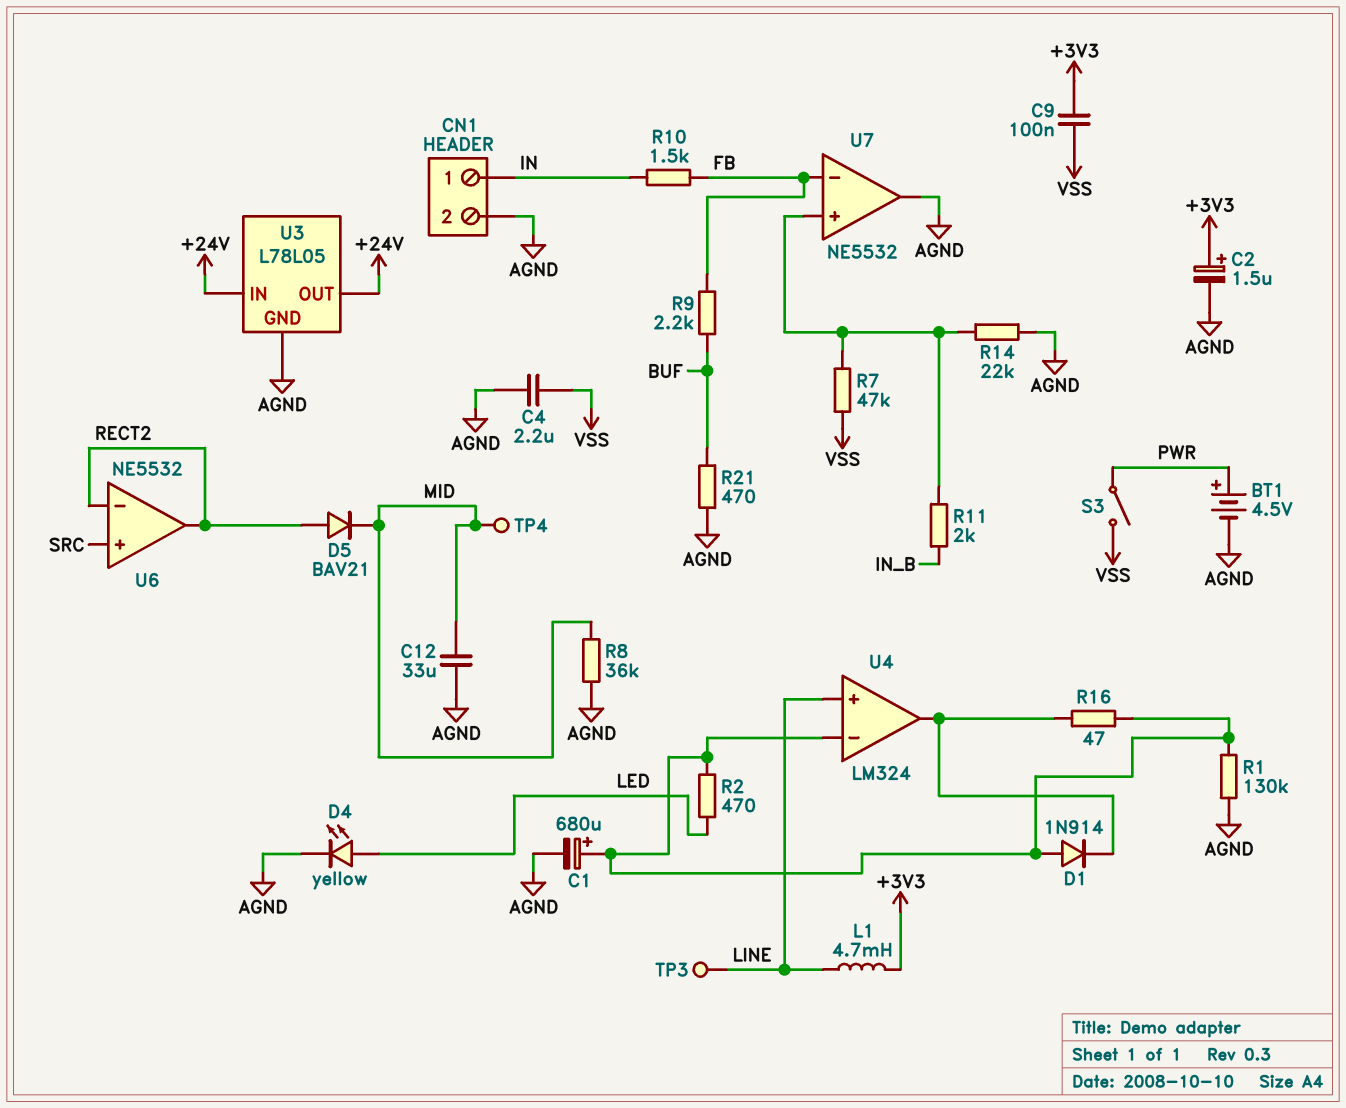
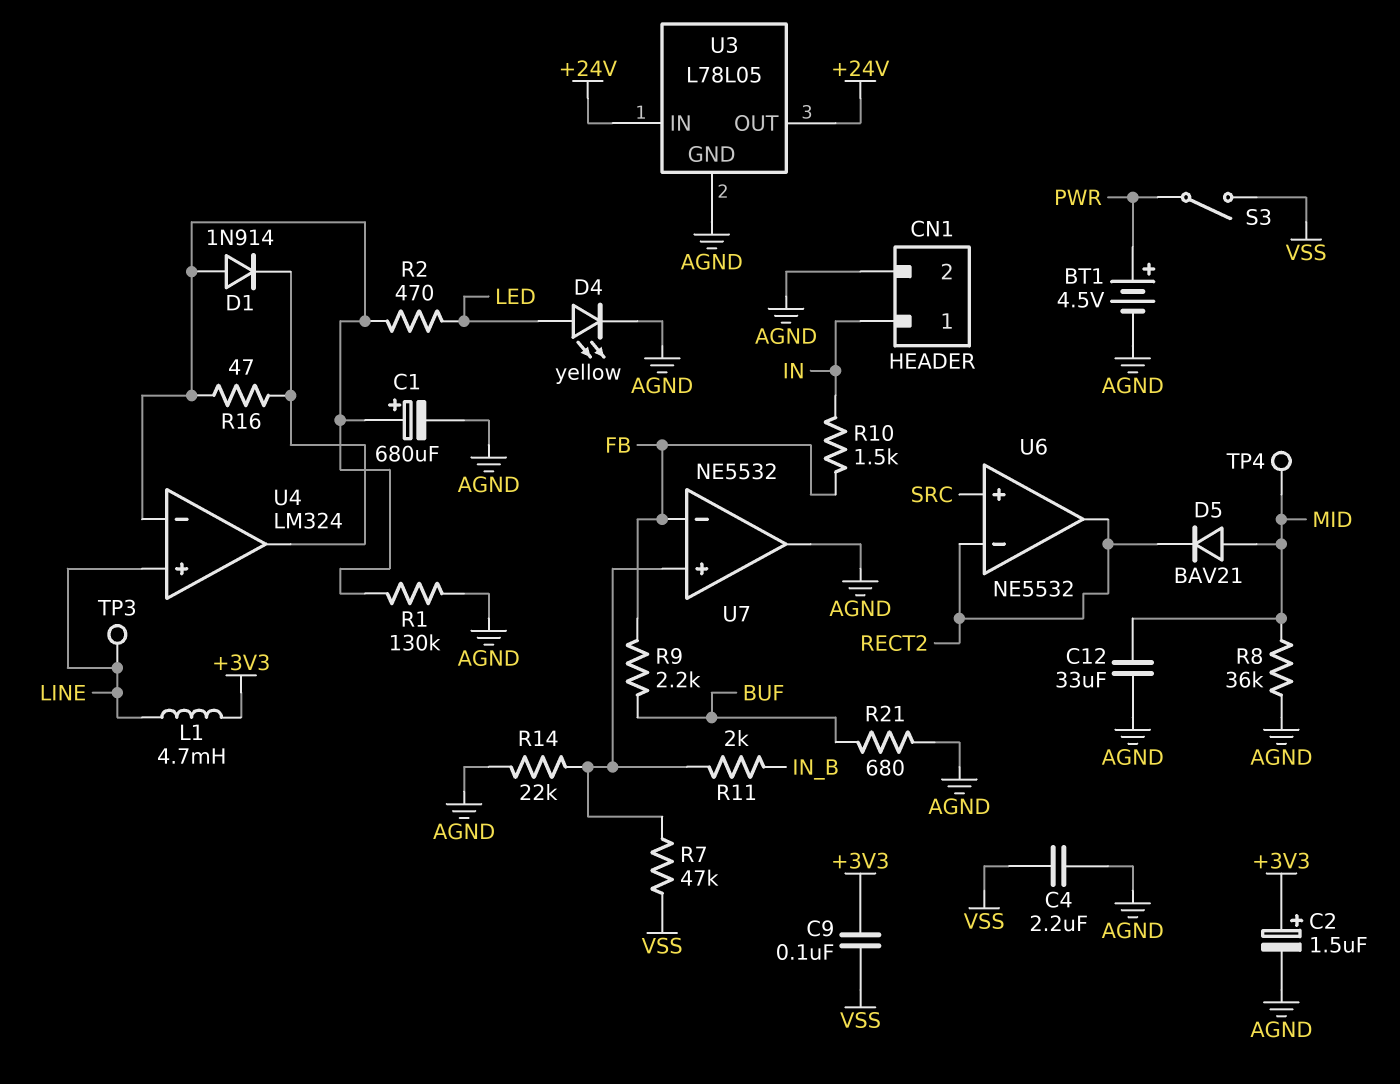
D5: diode BAV21 (A RECT2, K MID) -> diode BAV21 (A MID, K RECT2)
R21: 470 (AGND, BUF) -> 680 (AGND, BUF)

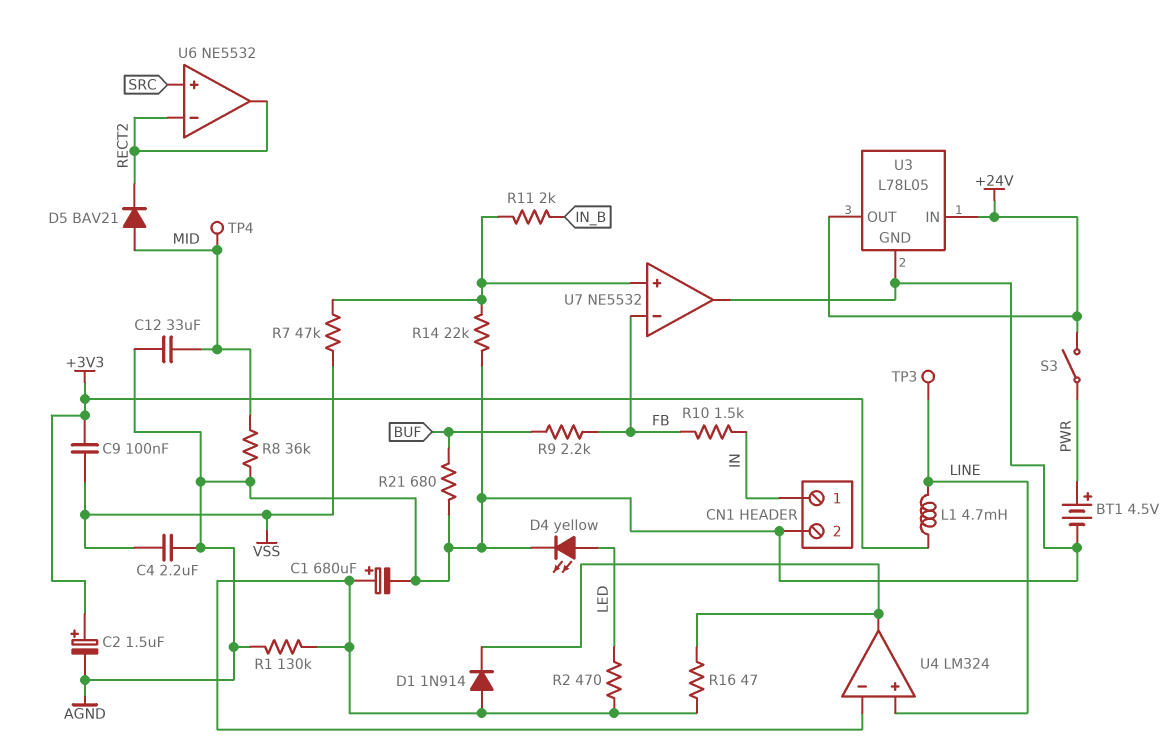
S3: switch (PWR, VSS) -> switch (+24V, PWR)

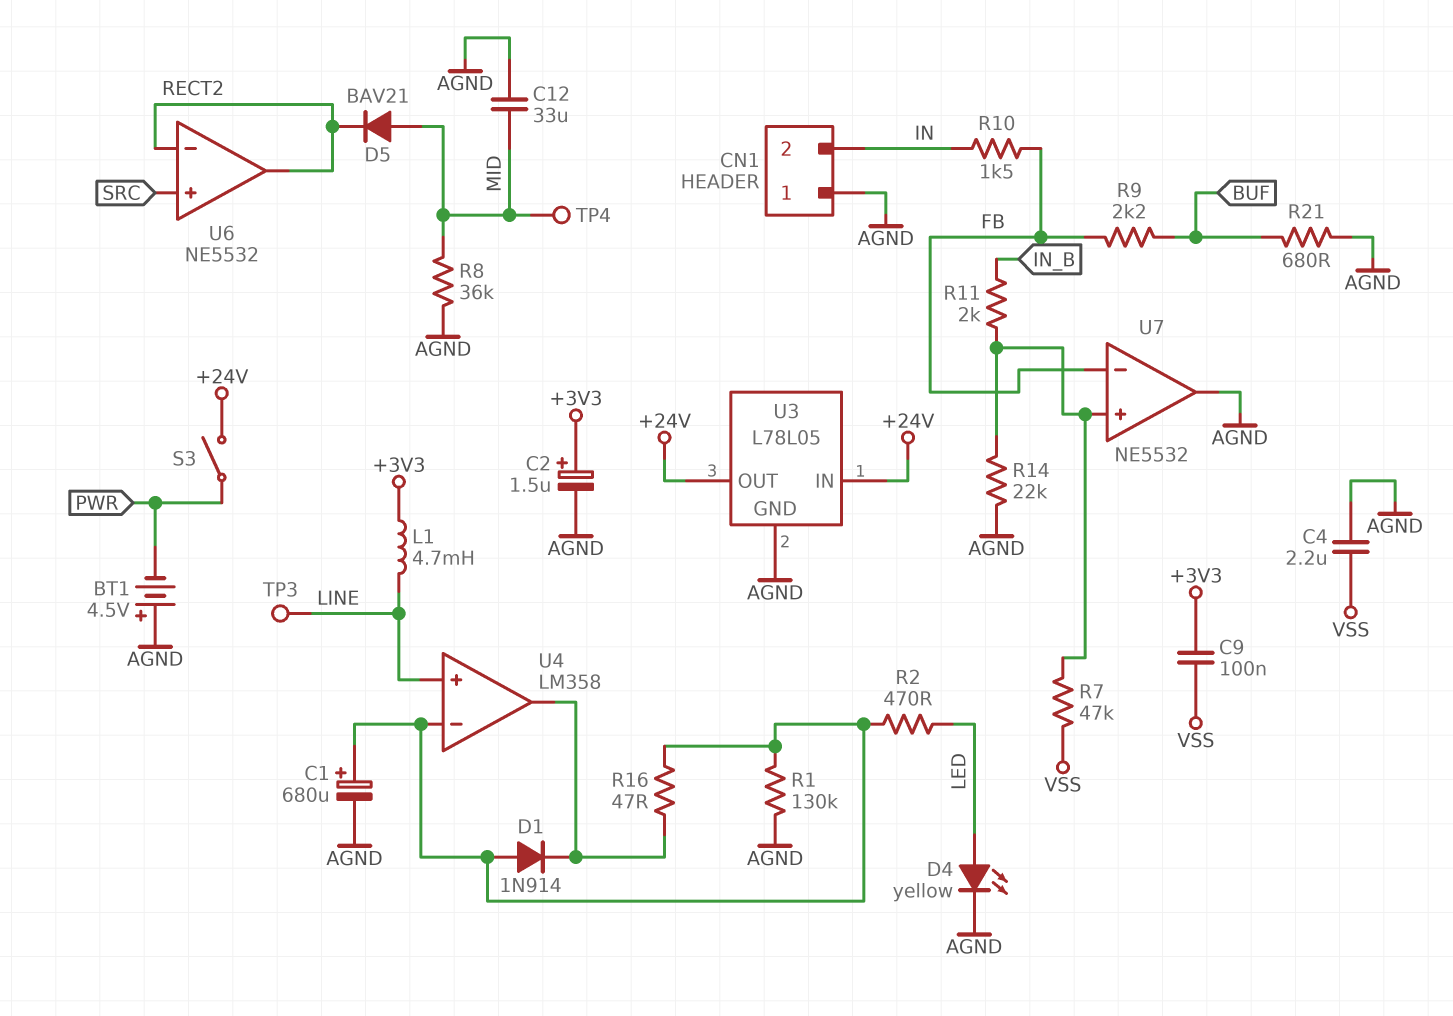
BT1: 4.5V (plus PWR, minus AGND) -> 4.5V (plus AGND, minus PWR)
CN1 pin 1: IN -> AGND
CN1 pin 2: AGND -> IN
U4: LM324 -> LM358

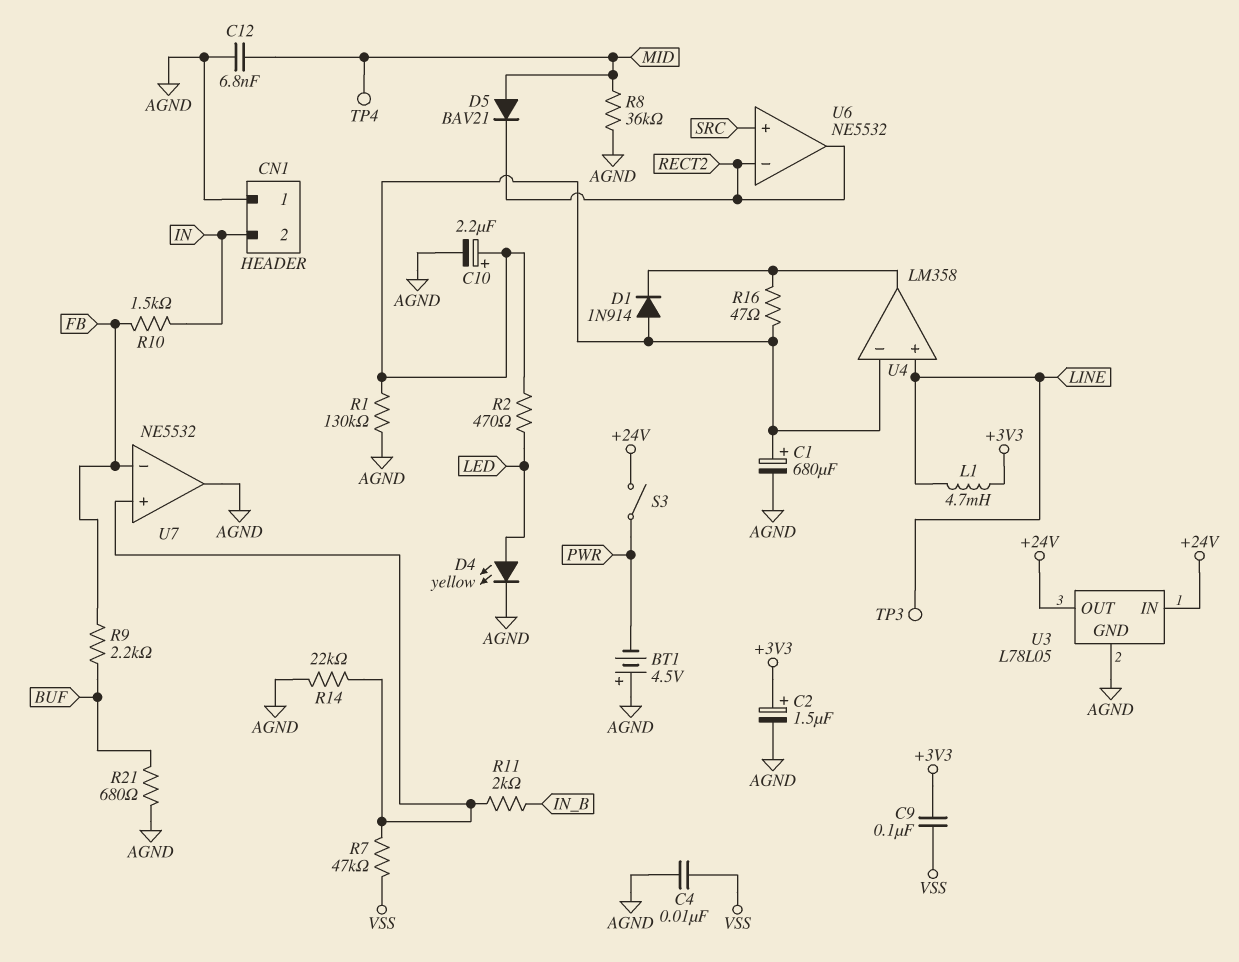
C4: 2.2uF (AGND, VSS) -> 10nF (AGND, VSS)
C10: none -> 2.2uF (plus U4/in-, minus AGND)
C12: 33uF (AGND, MID) -> 6.8nF (AGND, MID)

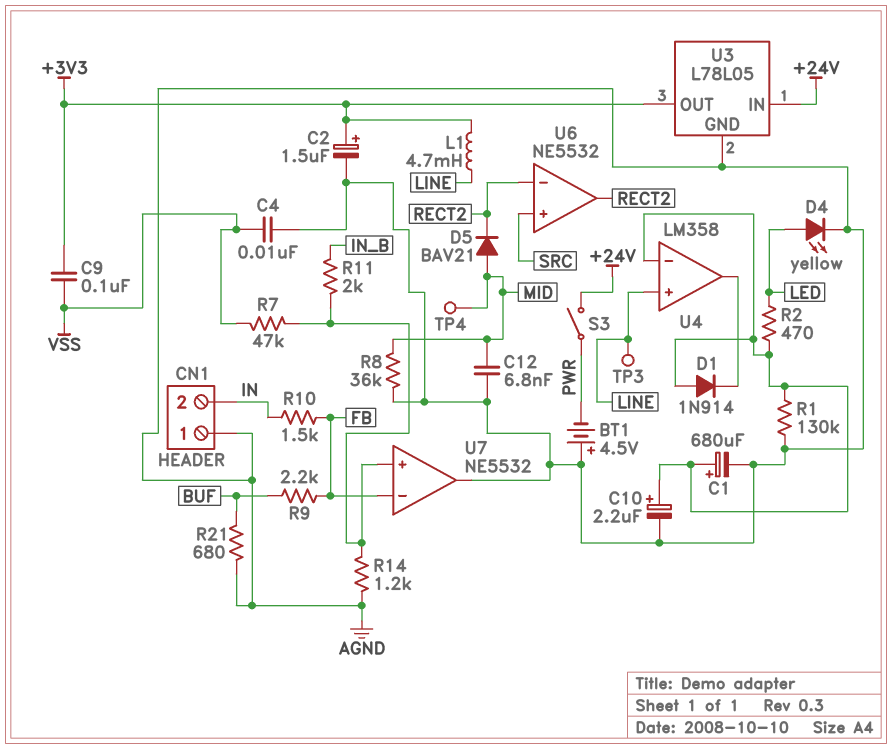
R14: 22k (AGND, U7/in+) -> 1.2k (AGND, U7/in+)
R16: 47 (U4/in-, U4/out) -> none
U3 pin OUT: +24V -> +3V3

